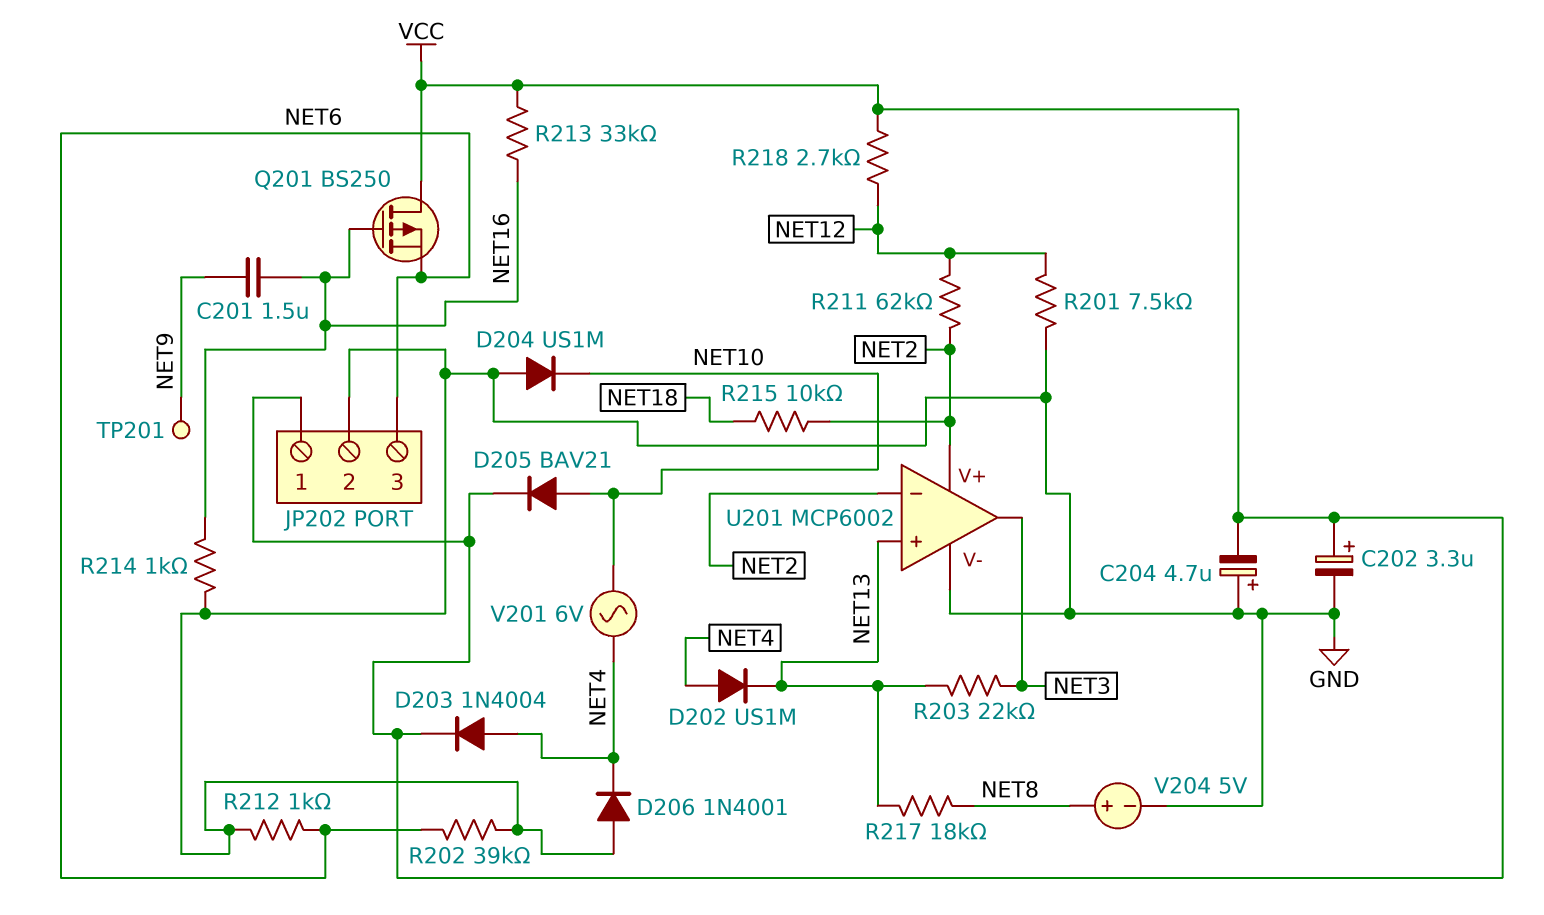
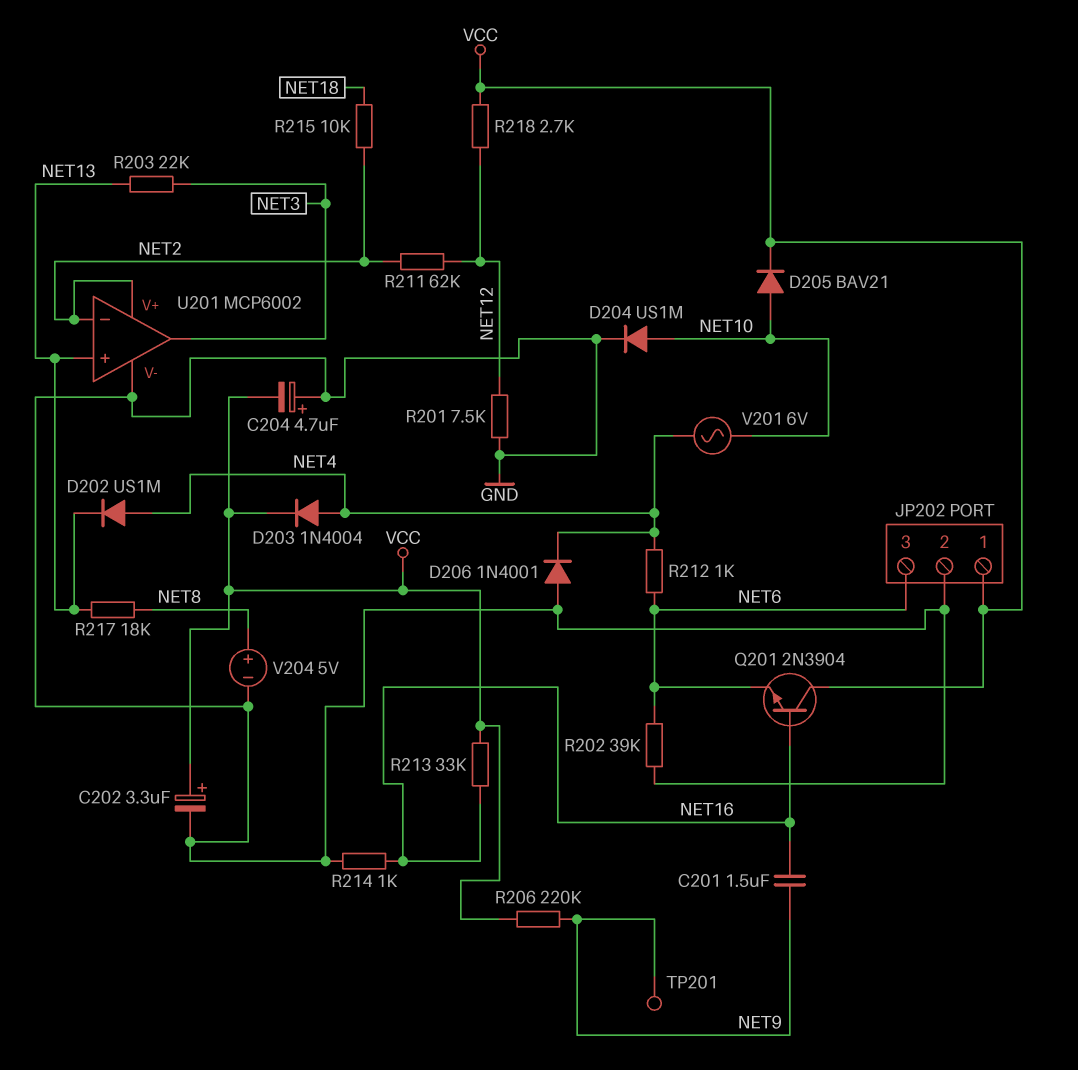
D204: diode US1M (A GND, K NET10) -> diode US1M (A NET10, K GND)
Q201: PMOS BS250 (G NET16, D VCC, S NET6) -> NPN 2N3904 (B NET16, C VCC, E NET6)
R206: none -> 220k (NET9, VCC)
R212: 1k (GND, NET6) -> 1k (NET4, NET6)

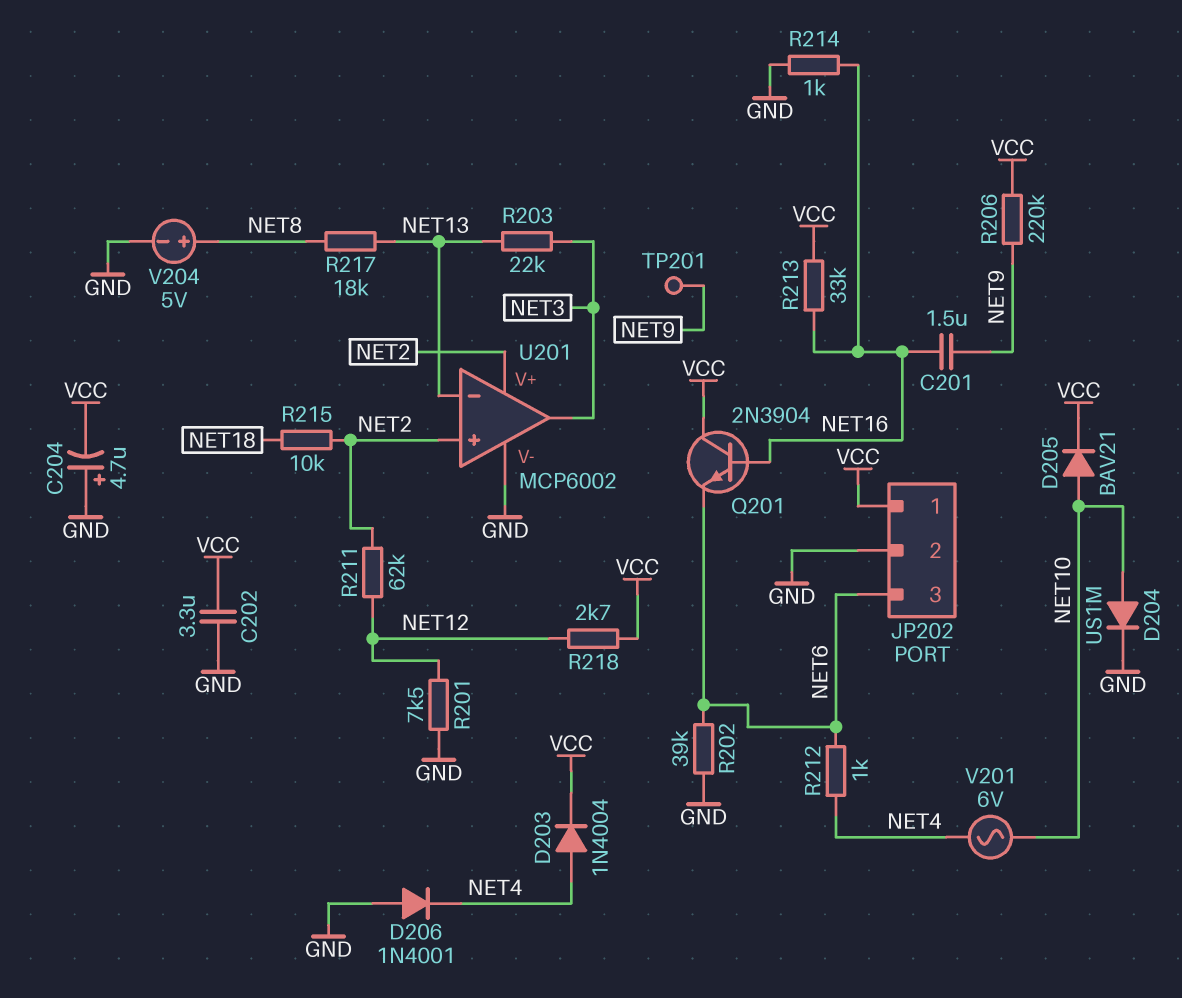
C202: 3.3uF (plus VCC, minus GND) -> 3.3uF (GND, VCC)
D202: diode US1M (A NET4, K NET13) -> none
U201 pin in+: NET13 -> NET2
U201 pin in-: NET2 -> NET13

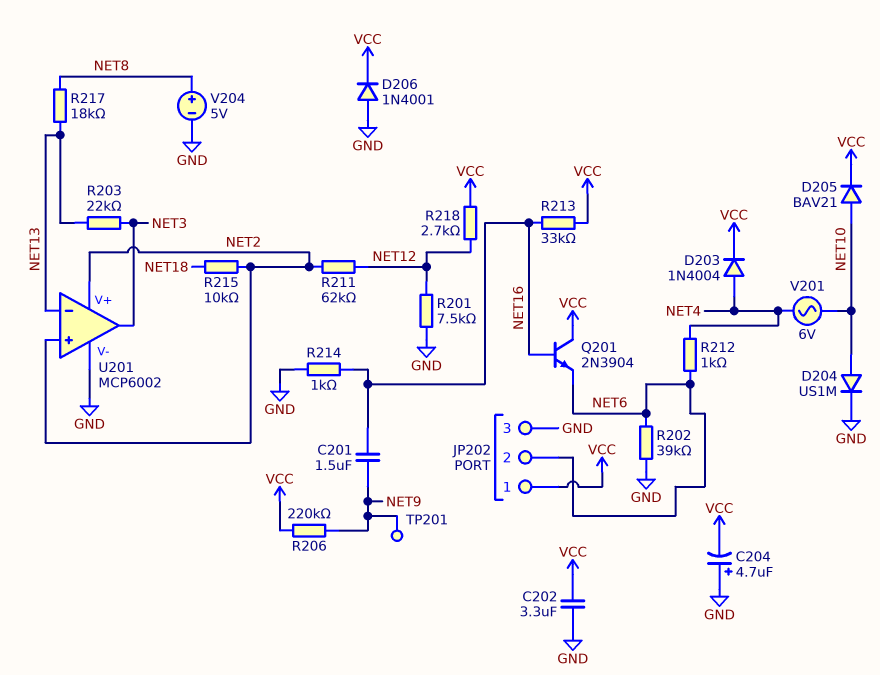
D206: diode 1N4001 (A GND, K NET4) -> diode 1N4001 (A GND, K VCC)
JP202 pin 2: GND -> NET6
JP202 pin 3: NET6 -> GND

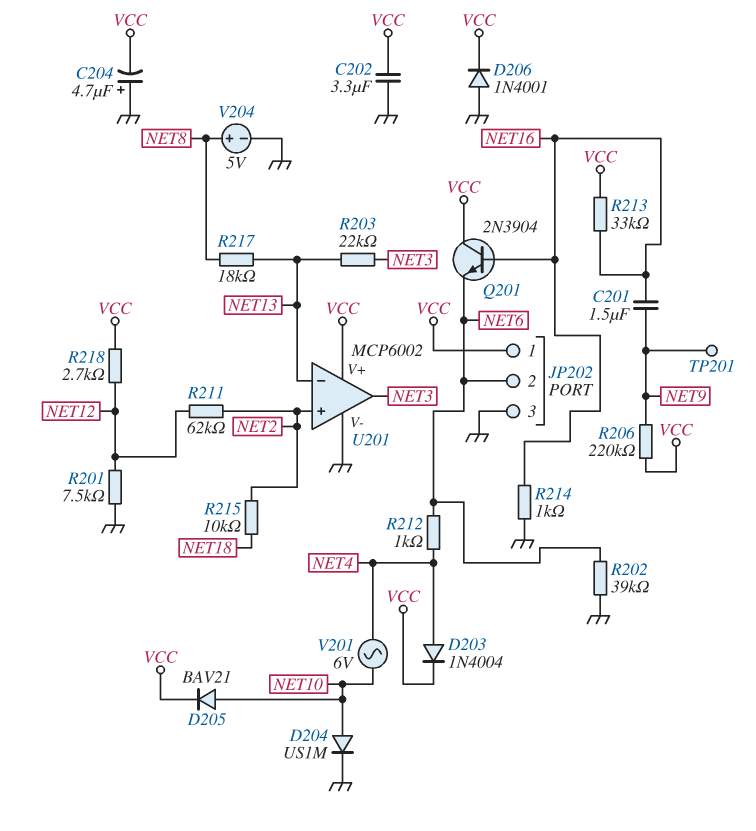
U201 pin V+: NET2 -> VCC

